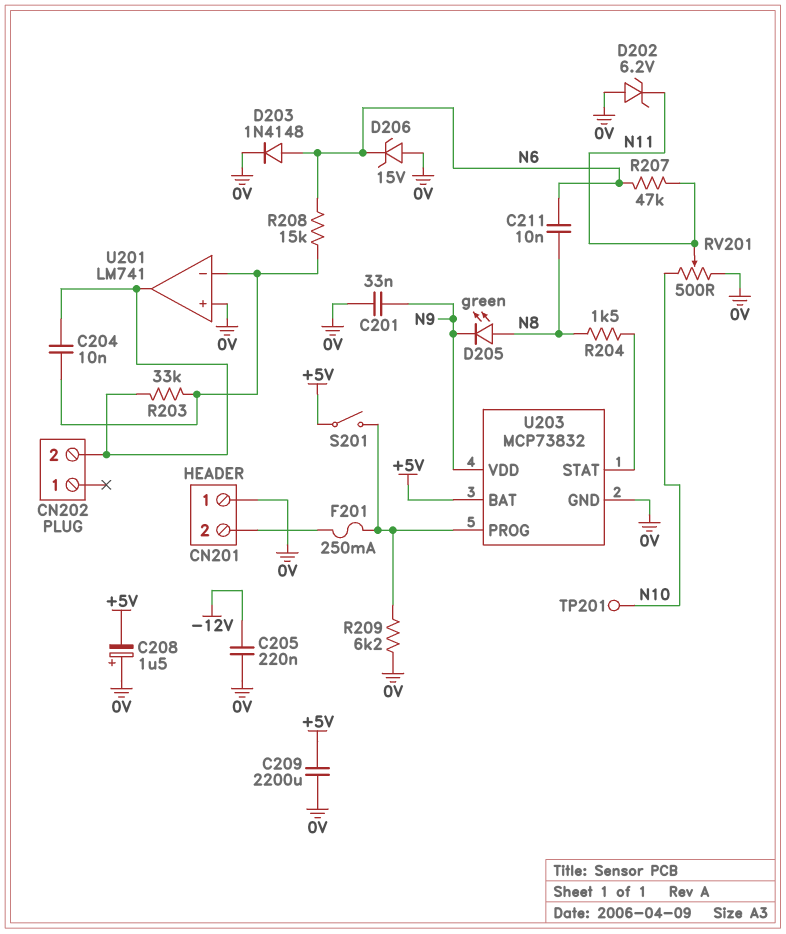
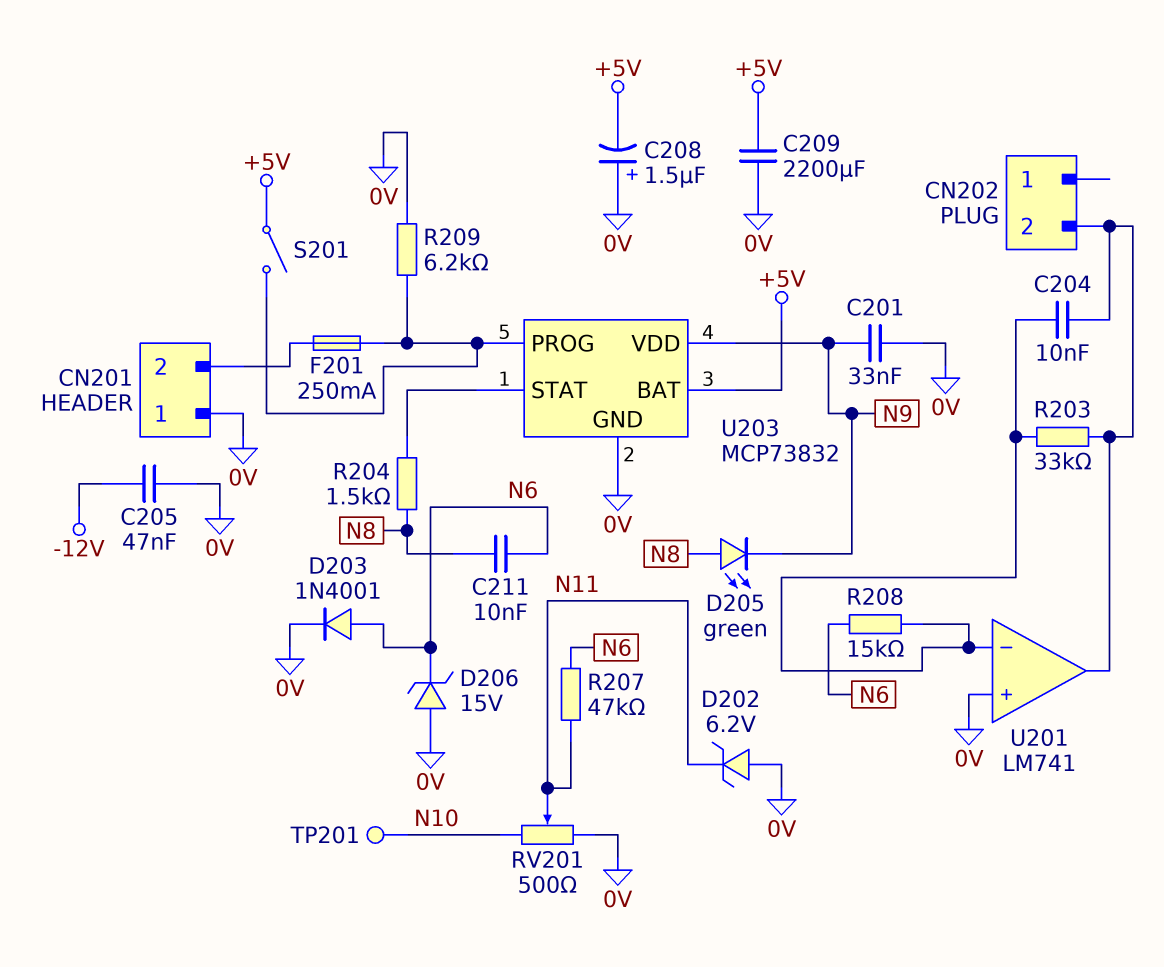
C205: 220nF (-12V, 0V) -> 47nF (-12V, 0V)
D203: diode 1N4148 (A N6, K 0V) -> diode 1N4001 (A N6, K 0V)

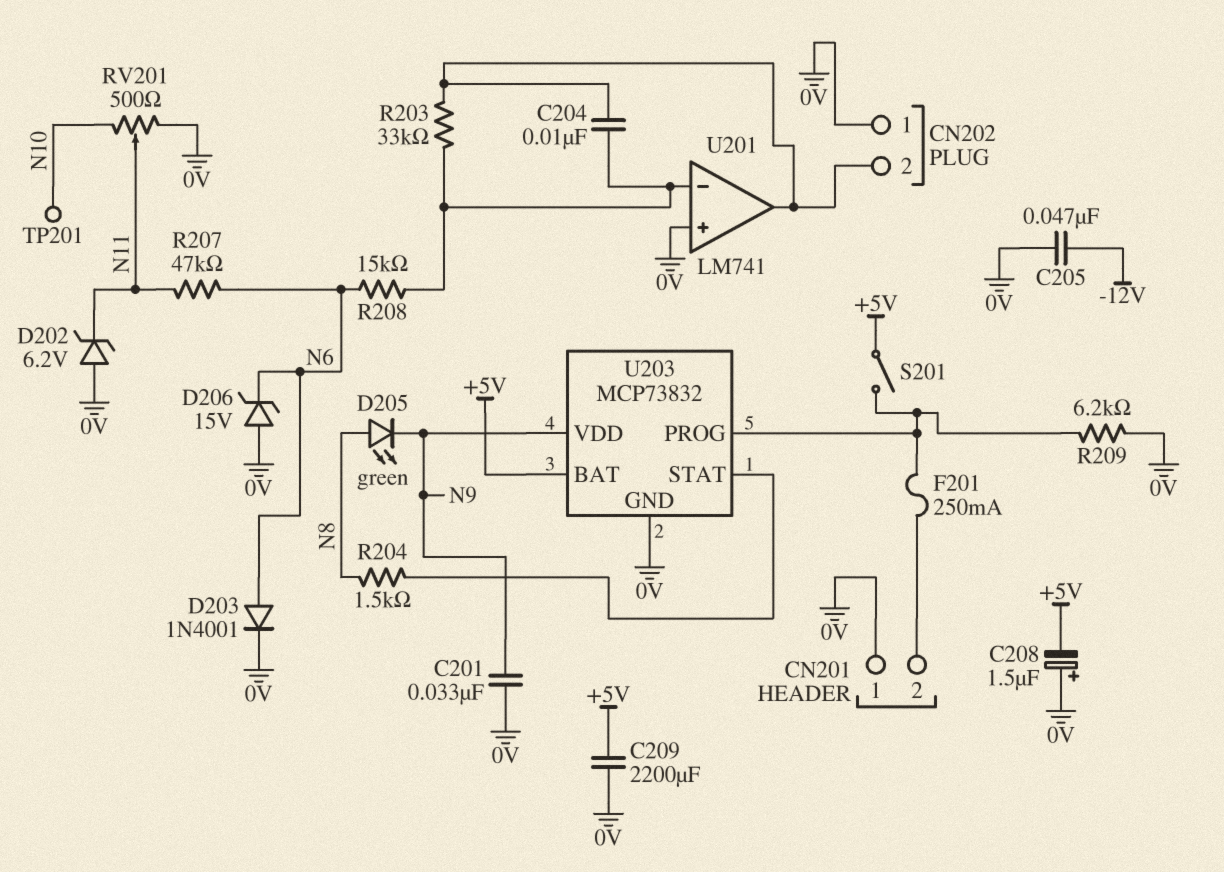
C211: 10nF (N6, N8) -> none
CN202 pin 1: none -> 0V

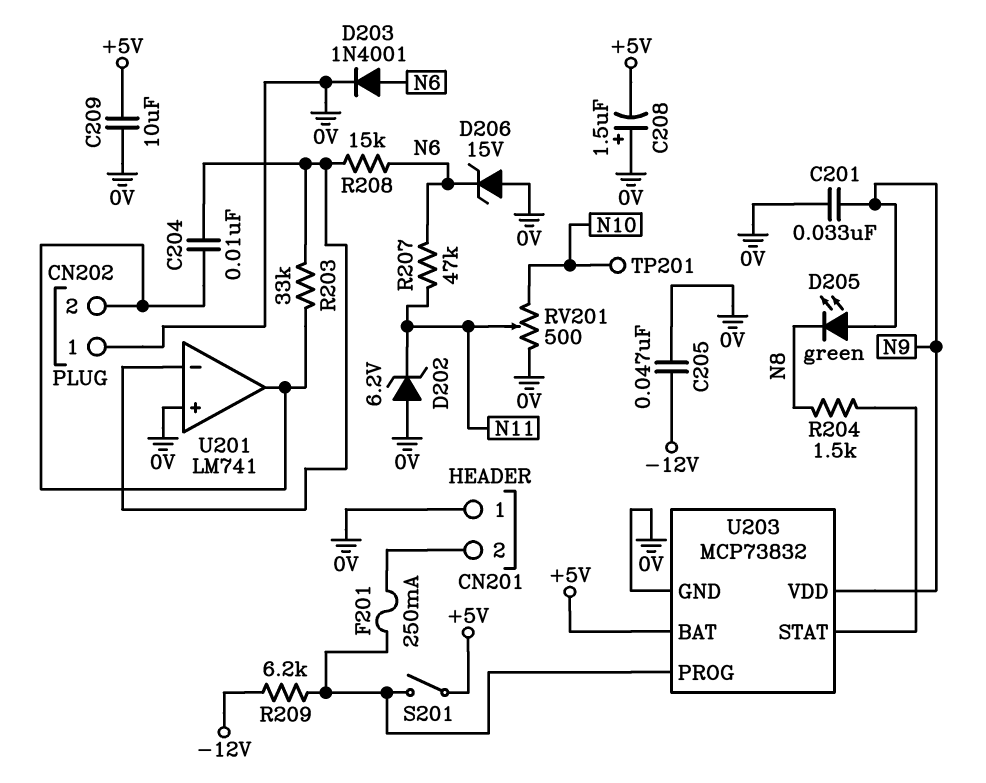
C209: 2200uF (+5V, 0V) -> 10uF (+5V, 0V)
D205: LED green (A N8, K N9) -> LED green (A N9, K N8)
R209: 6.2k (0V, U203/PROG) -> 6.2k (-12V, U203/PROG)

